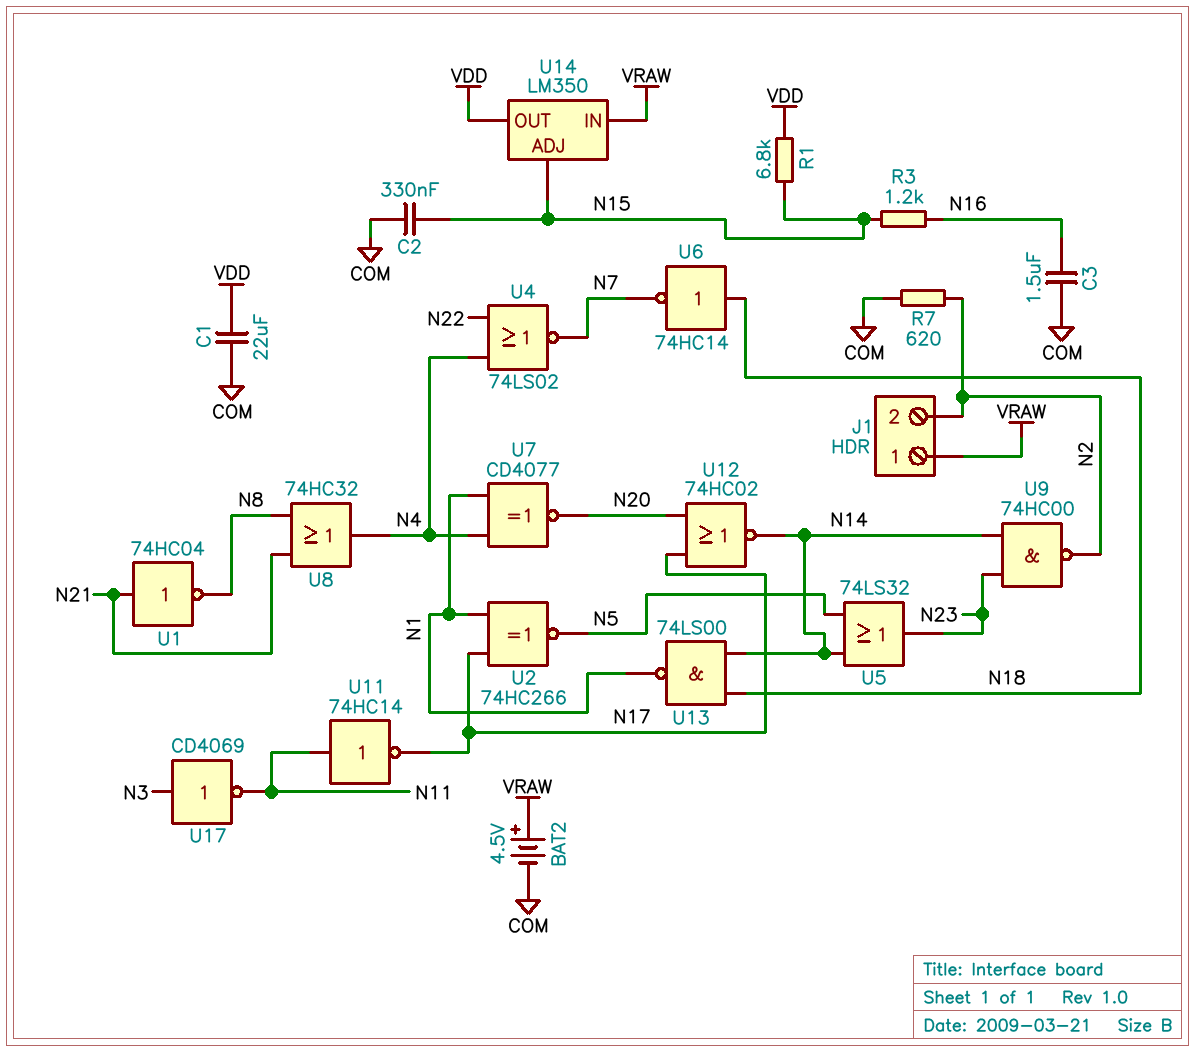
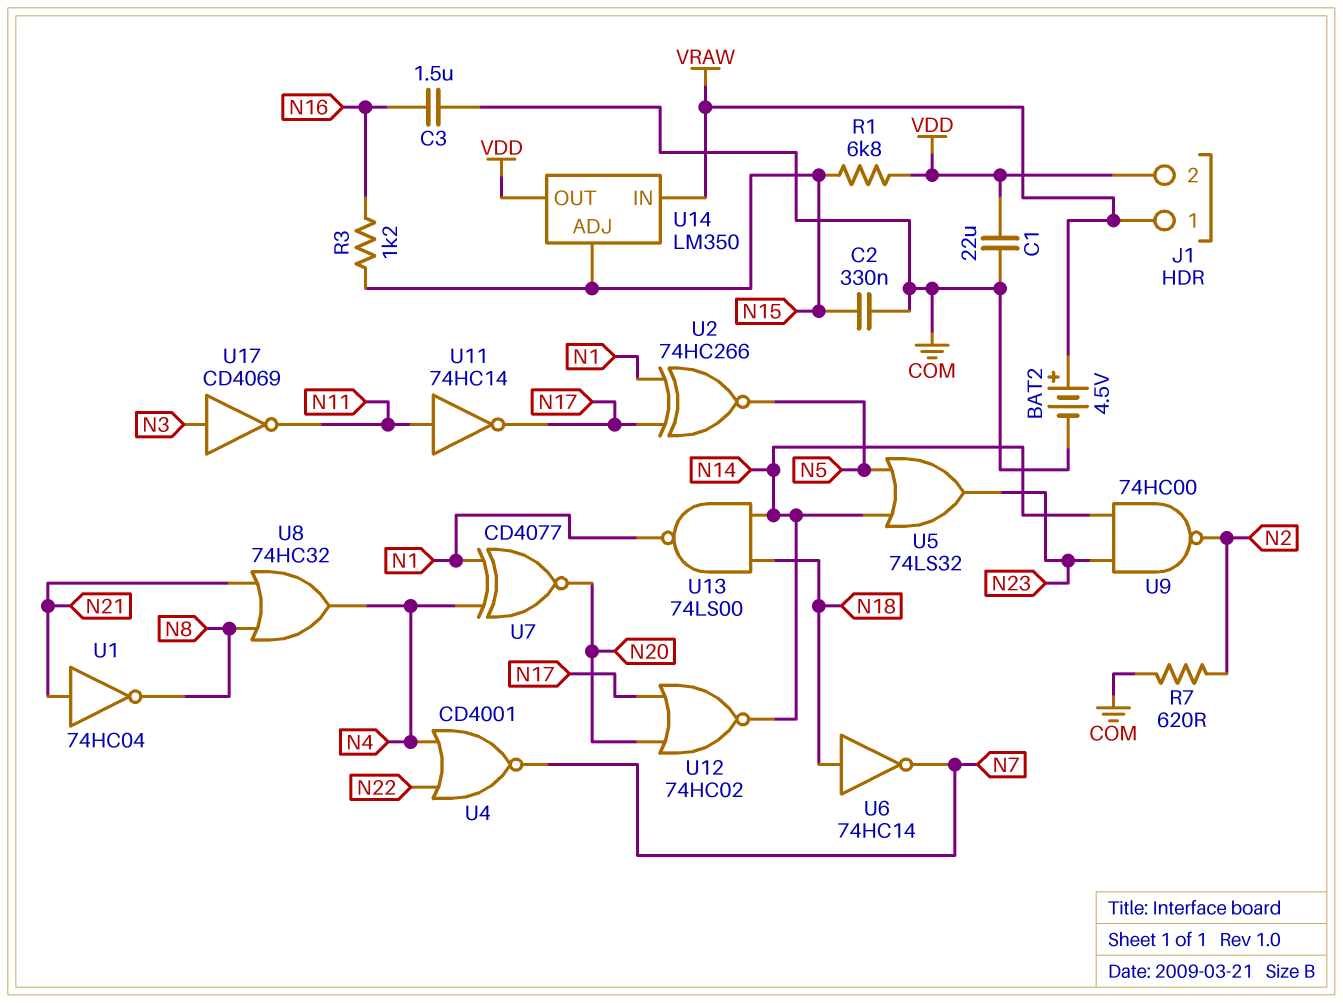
J1 pin 2: N2 -> VDD
U4: NOR 74LS02 (in N4, in N22, out N7) -> NOR CD4001 (in N4, in N22, out N7)

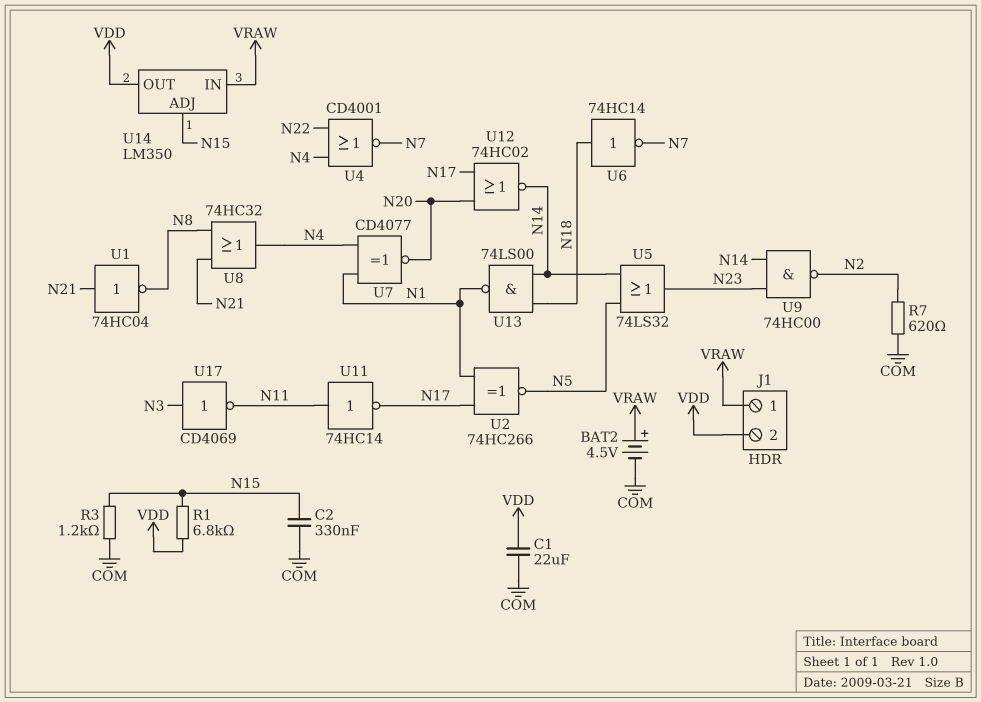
C3: 1.5uF (COM, N16) -> none
R3: 1.2k (N15, N16) -> 1.2k (COM, N15)

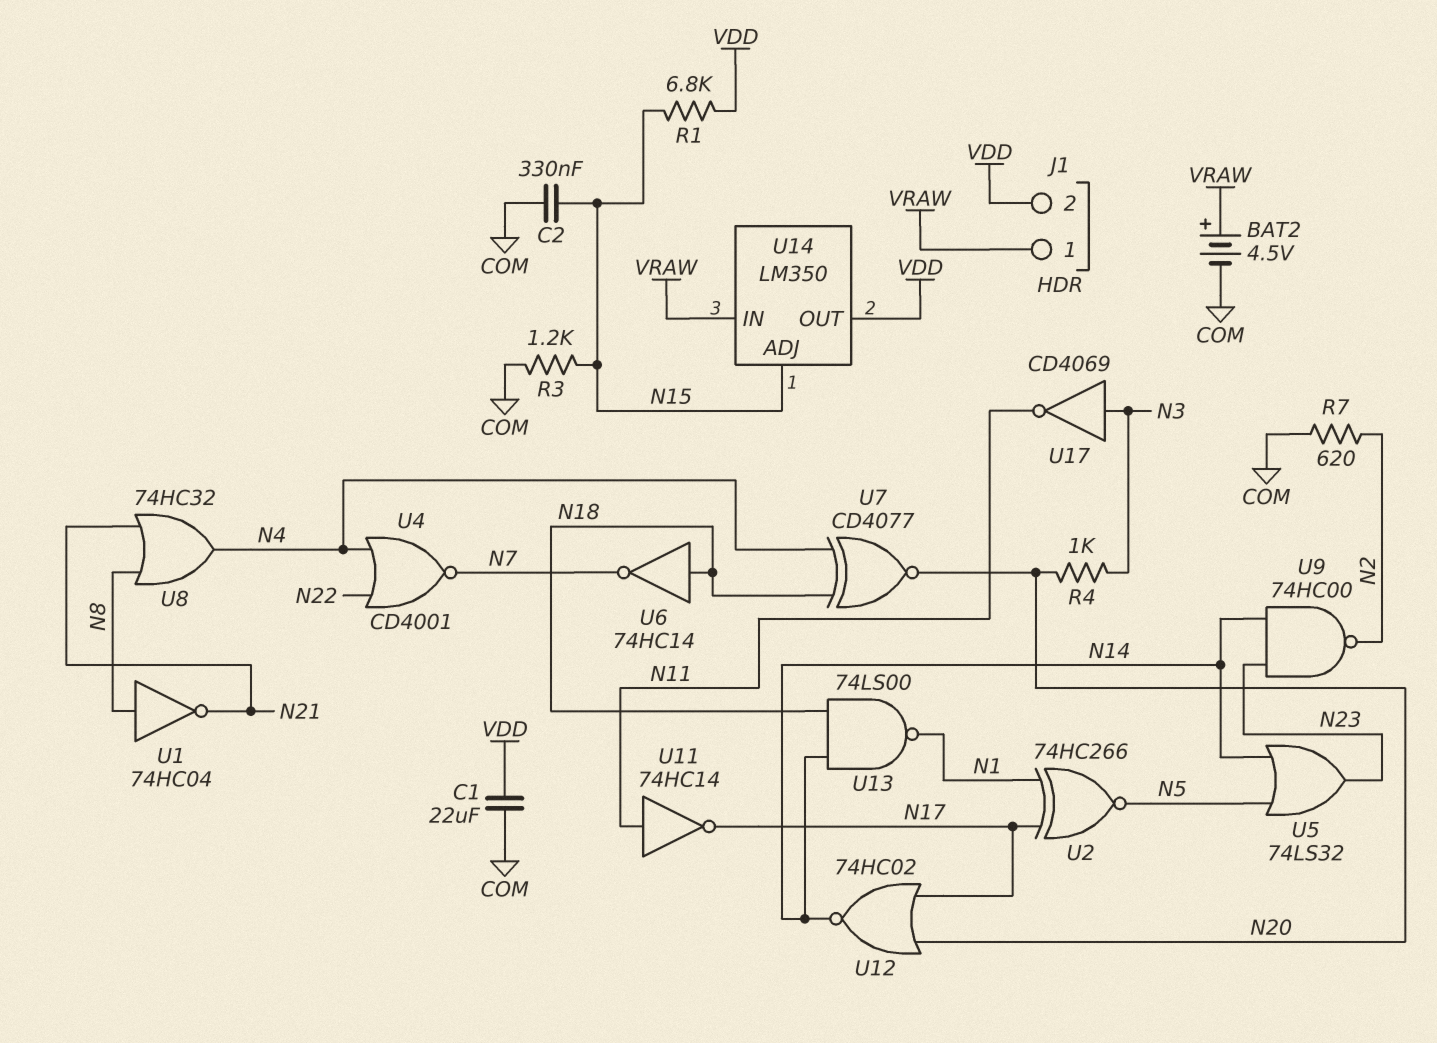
R4: none -> 1k (N3, N20)
U1: NOT 74HC04 (in N21, out N8) -> NOT 74HC04 (in N8, out N21)
U7: XNOR CD4077 (in N1, in N4, out N20) -> XNOR CD4077 (in N4, in N18, out N20)

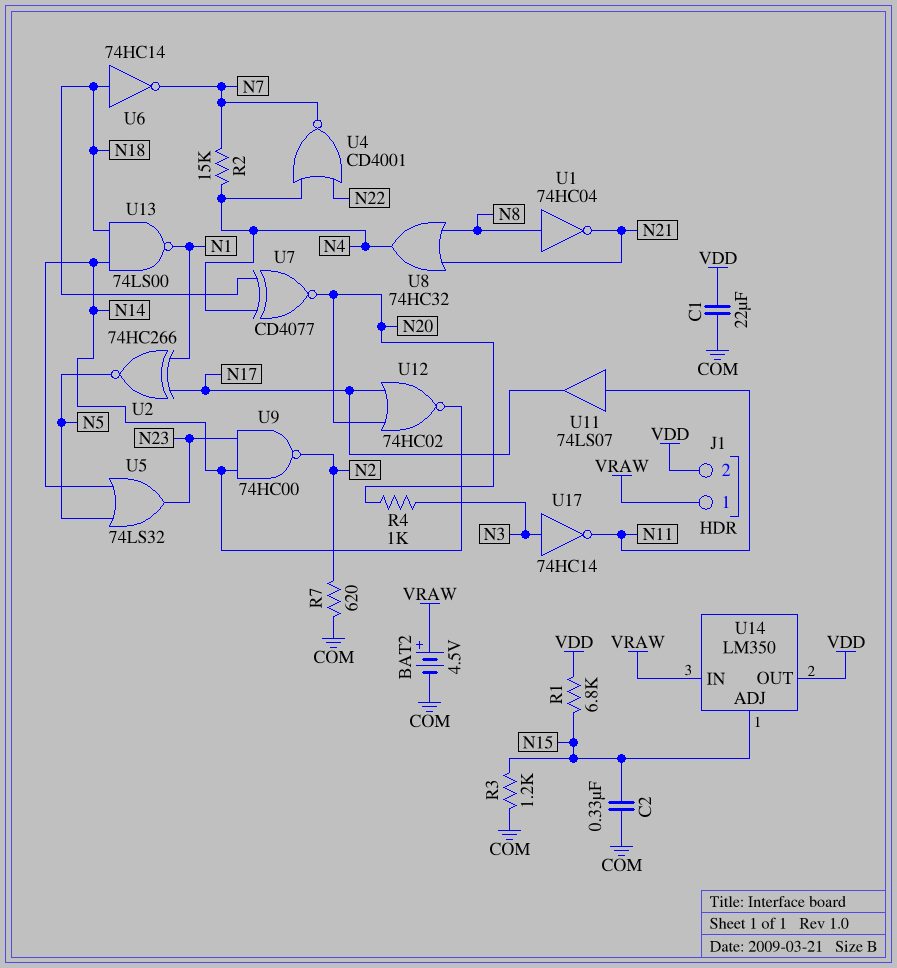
R2: none -> 15k (N4, N7)
U11: NOT 74HC14 (in N11, out N17) -> buffer 74LS07 (in N11, out N17)
U17: NOT CD4069 (in N3, out N11) -> NOT 74HC14 (in N3, out N11)

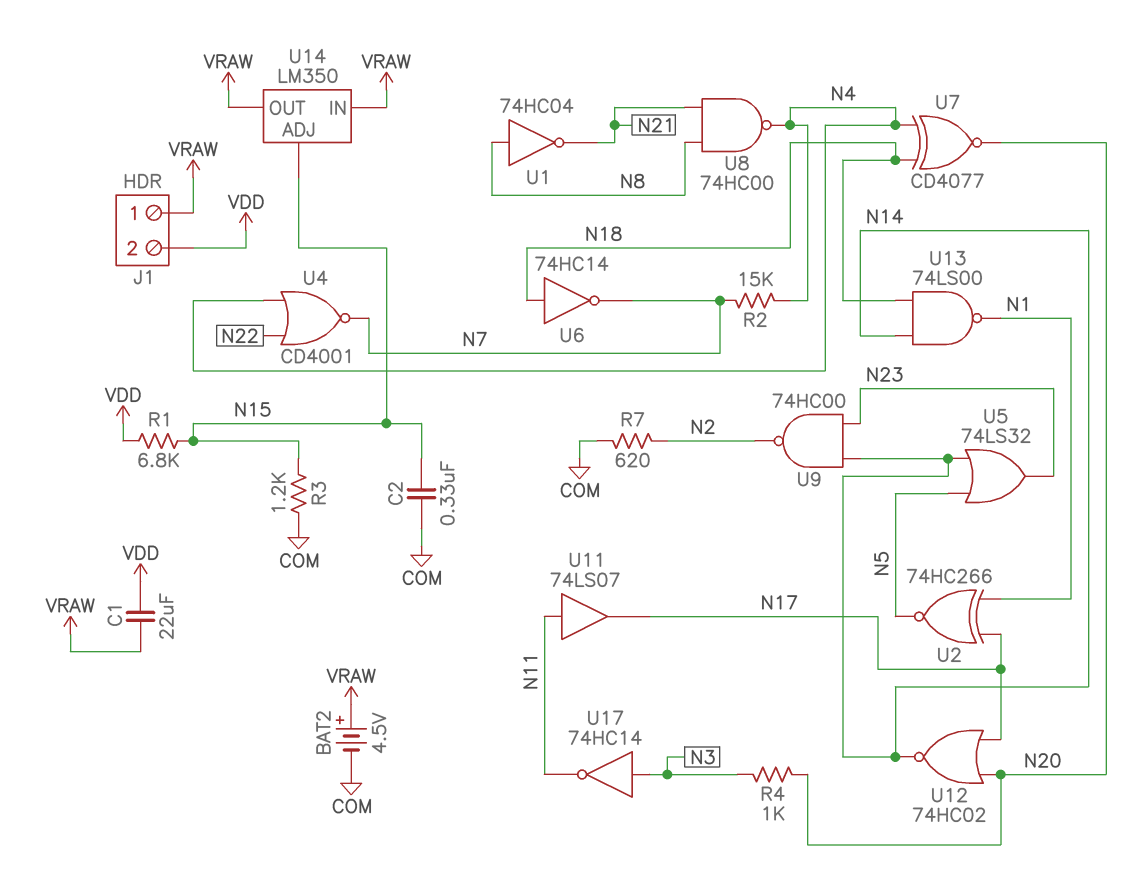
C1: 22uF (COM, VDD) -> 22uF (VDD, VRAW)
U8: OR 74HC32 (in N8, in N21, out N4) -> NAND 74HC00 (in N8, in N21, out N4)
U14 pin OUT: VDD -> VRAW

